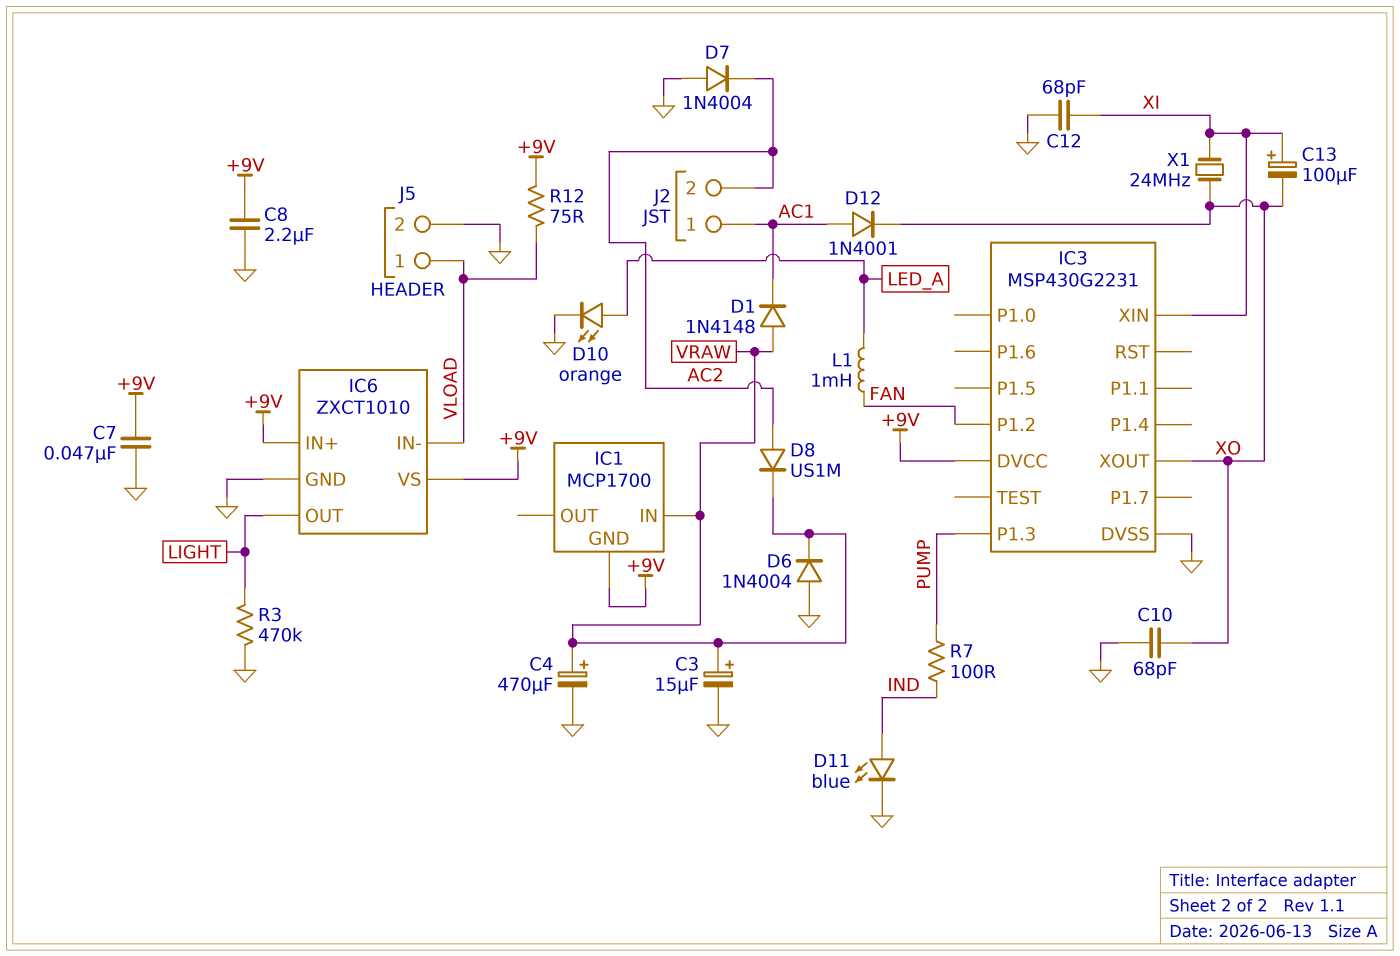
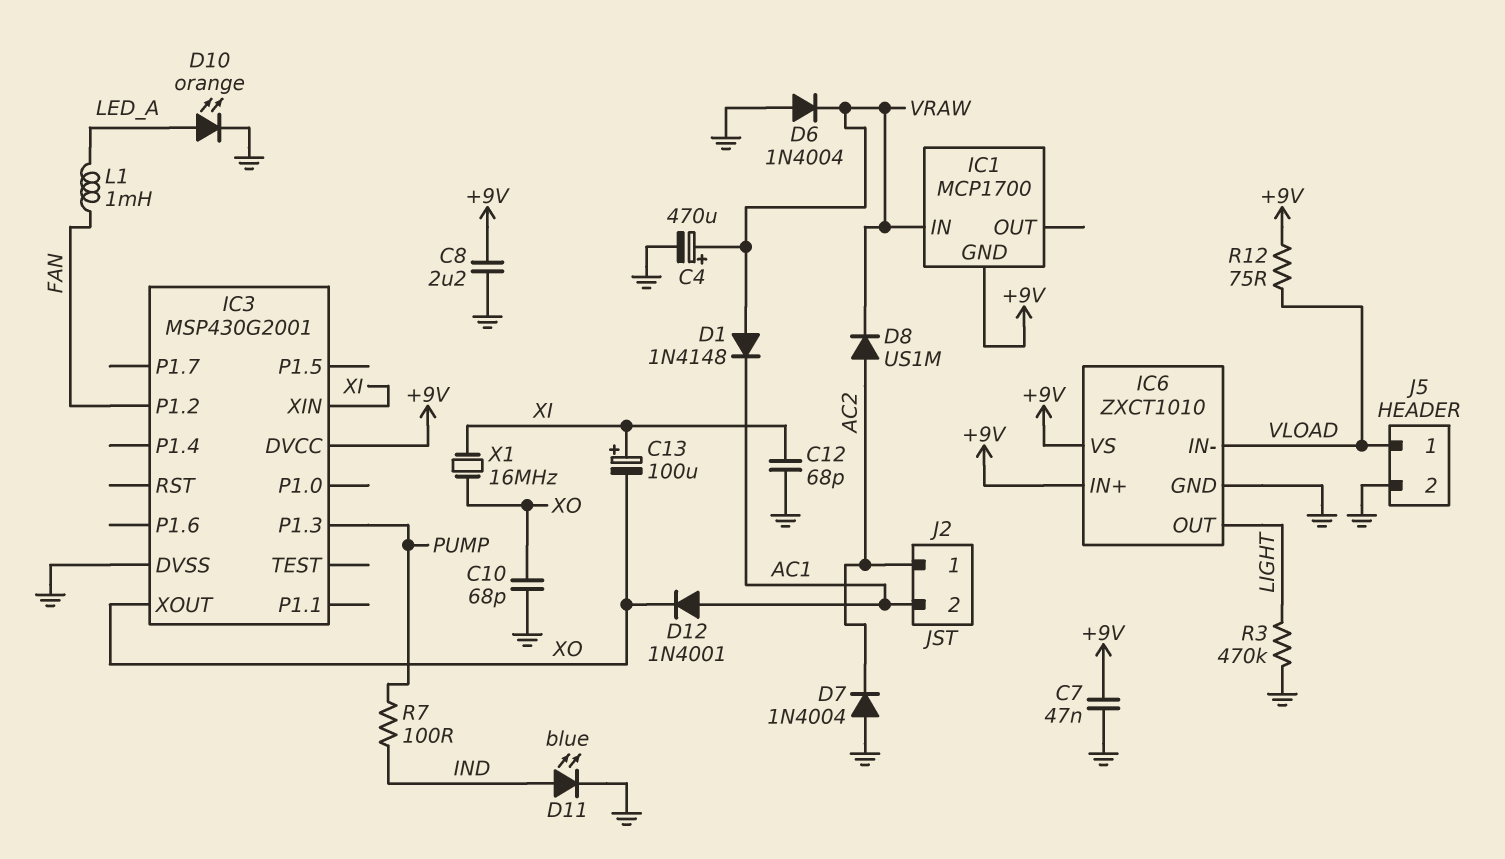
C3: 15uF (plus VRAW, minus GND) -> none
IC3: MSP430G2231 -> MSP430G2001
J2 pin 1: AC1 -> AC2
J2 pin 2: AC2 -> AC1
X1: 24MHz (XI, XO) -> 16MHz (XI, XO)

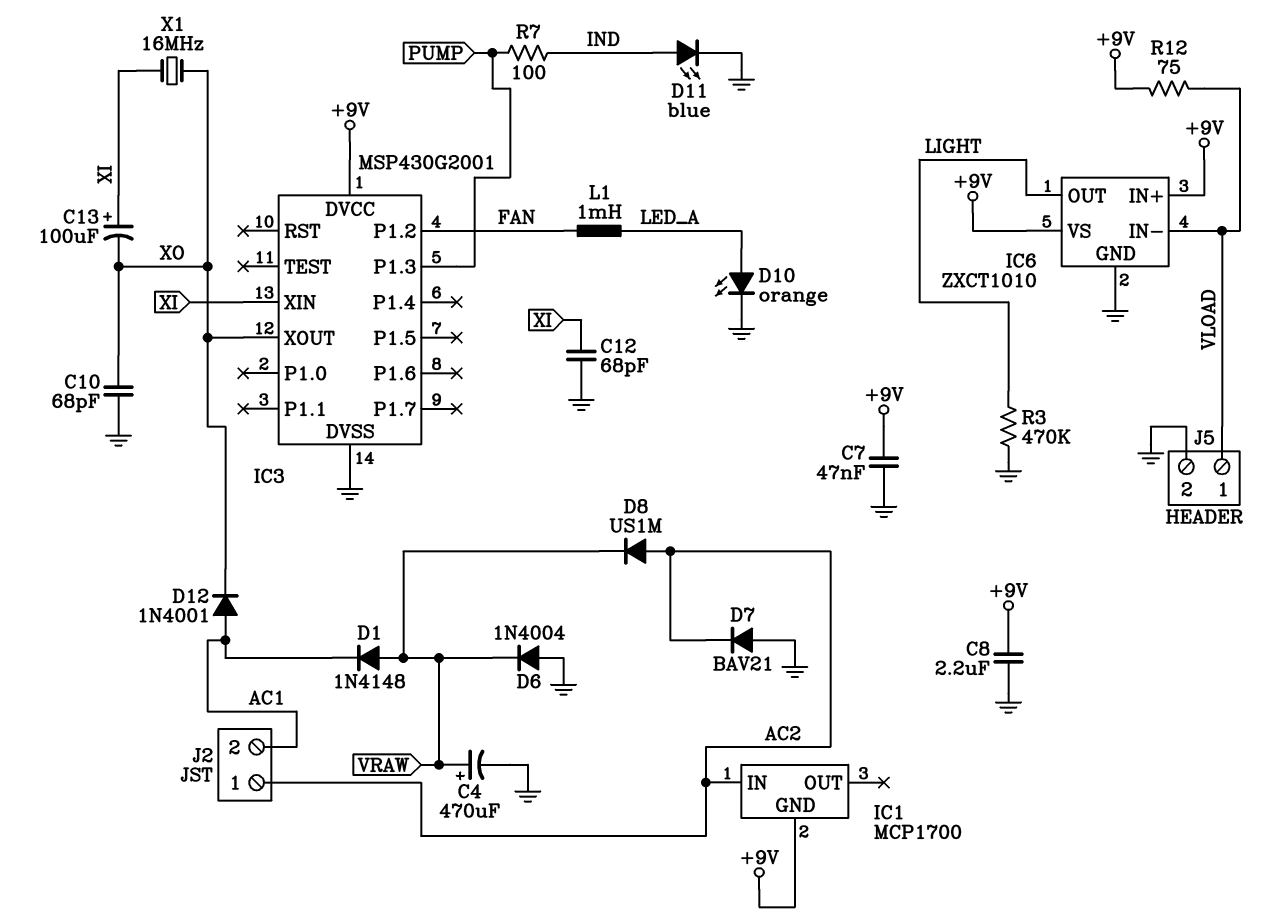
D7: diode 1N4004 (A GND, K AC2) -> diode BAV21 (A GND, K AC2)
IC1 pin IN: VRAW -> AC2

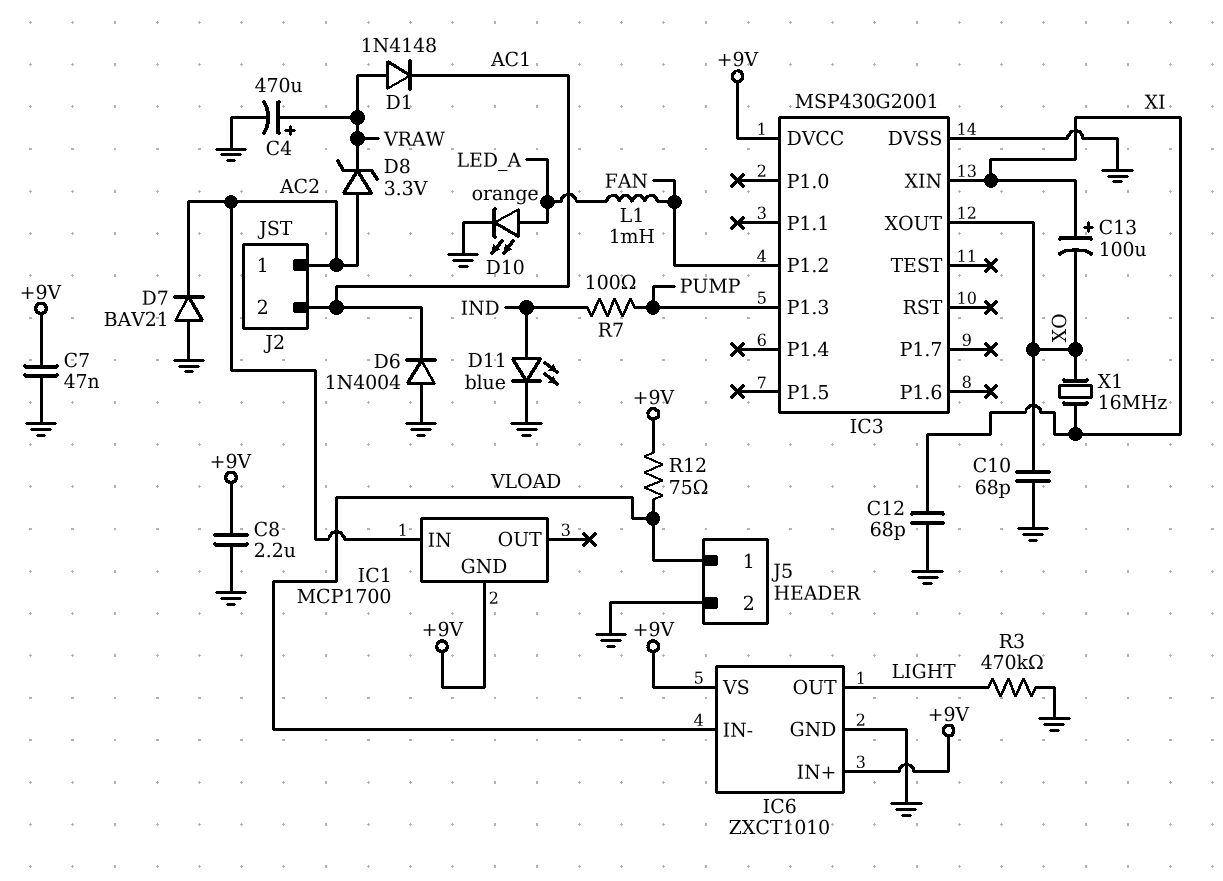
D6: diode 1N4004 (A GND, K VRAW) -> diode 1N4004 (A GND, K AC1)
D8: diode US1M (A AC2, K VRAW) -> zener 3.3V (A AC2, K VRAW)
D12: diode 1N4001 (A AC1, K XO) -> none

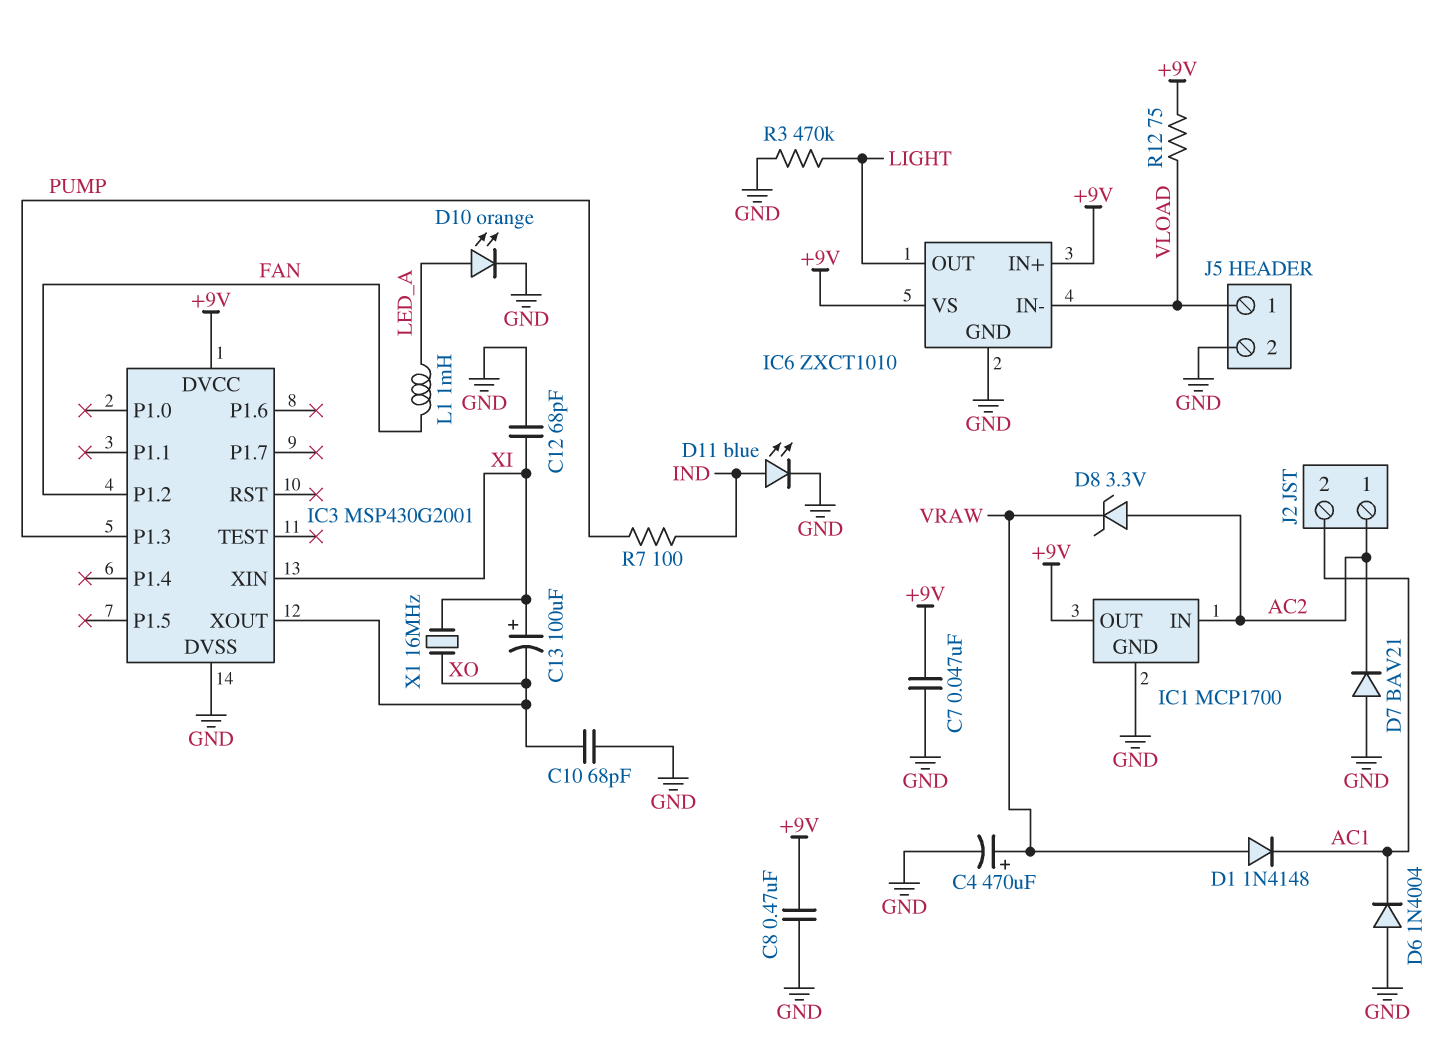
C8: 2.2uF (+9V, GND) -> 470nF (+9V, GND)
IC1 pin GND: +9V -> GND
IC1 pin OUT: none -> +9V

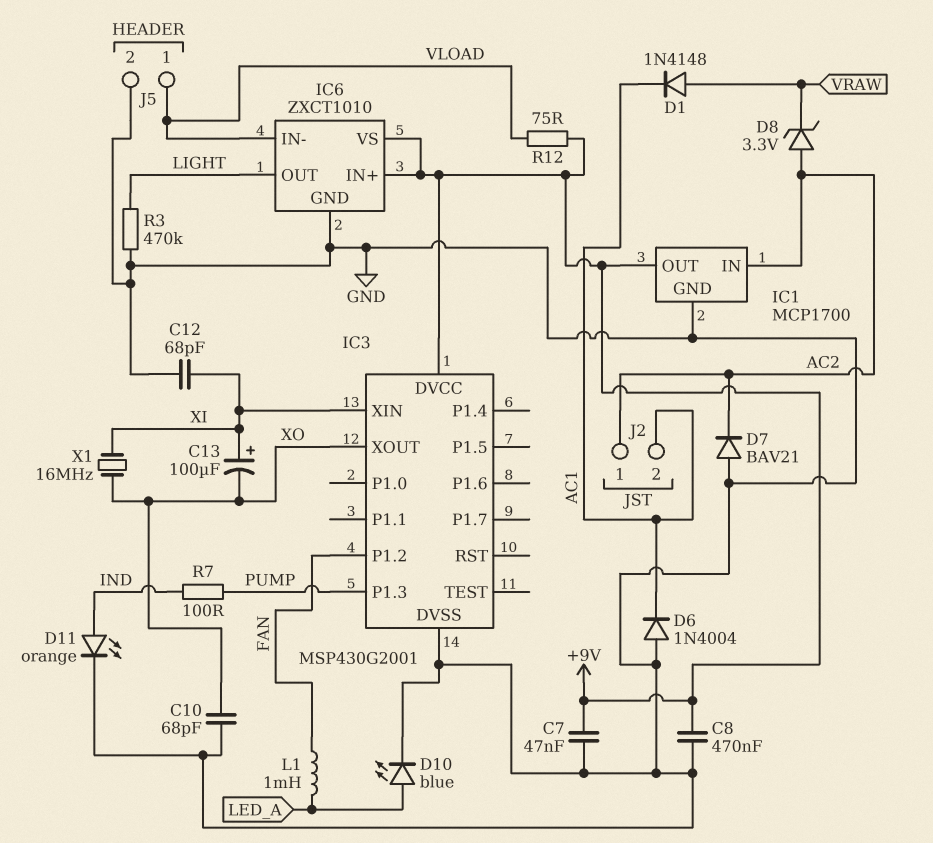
C4: 470uF (plus VRAW, minus GND) -> none
D10: LED orange (A LED_A, K GND) -> LED blue (A LED_A, K GND)
D11: LED blue (A IND, K GND) -> LED orange (A IND, K GND)

